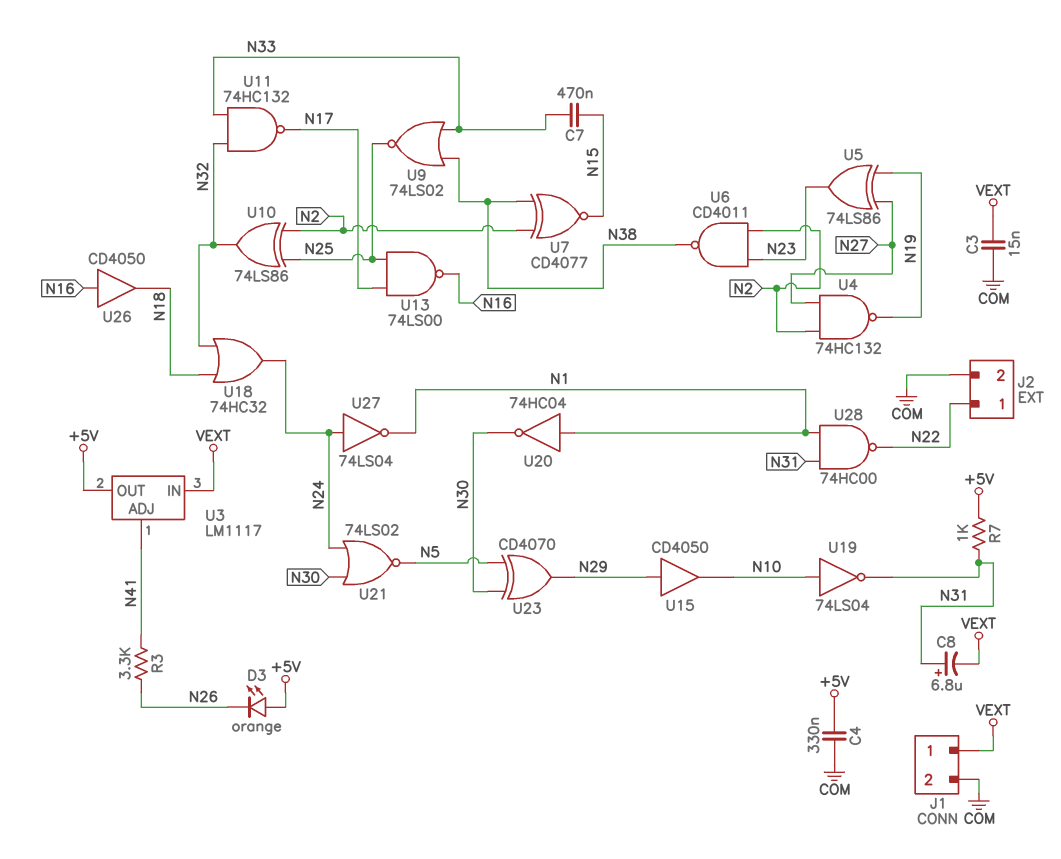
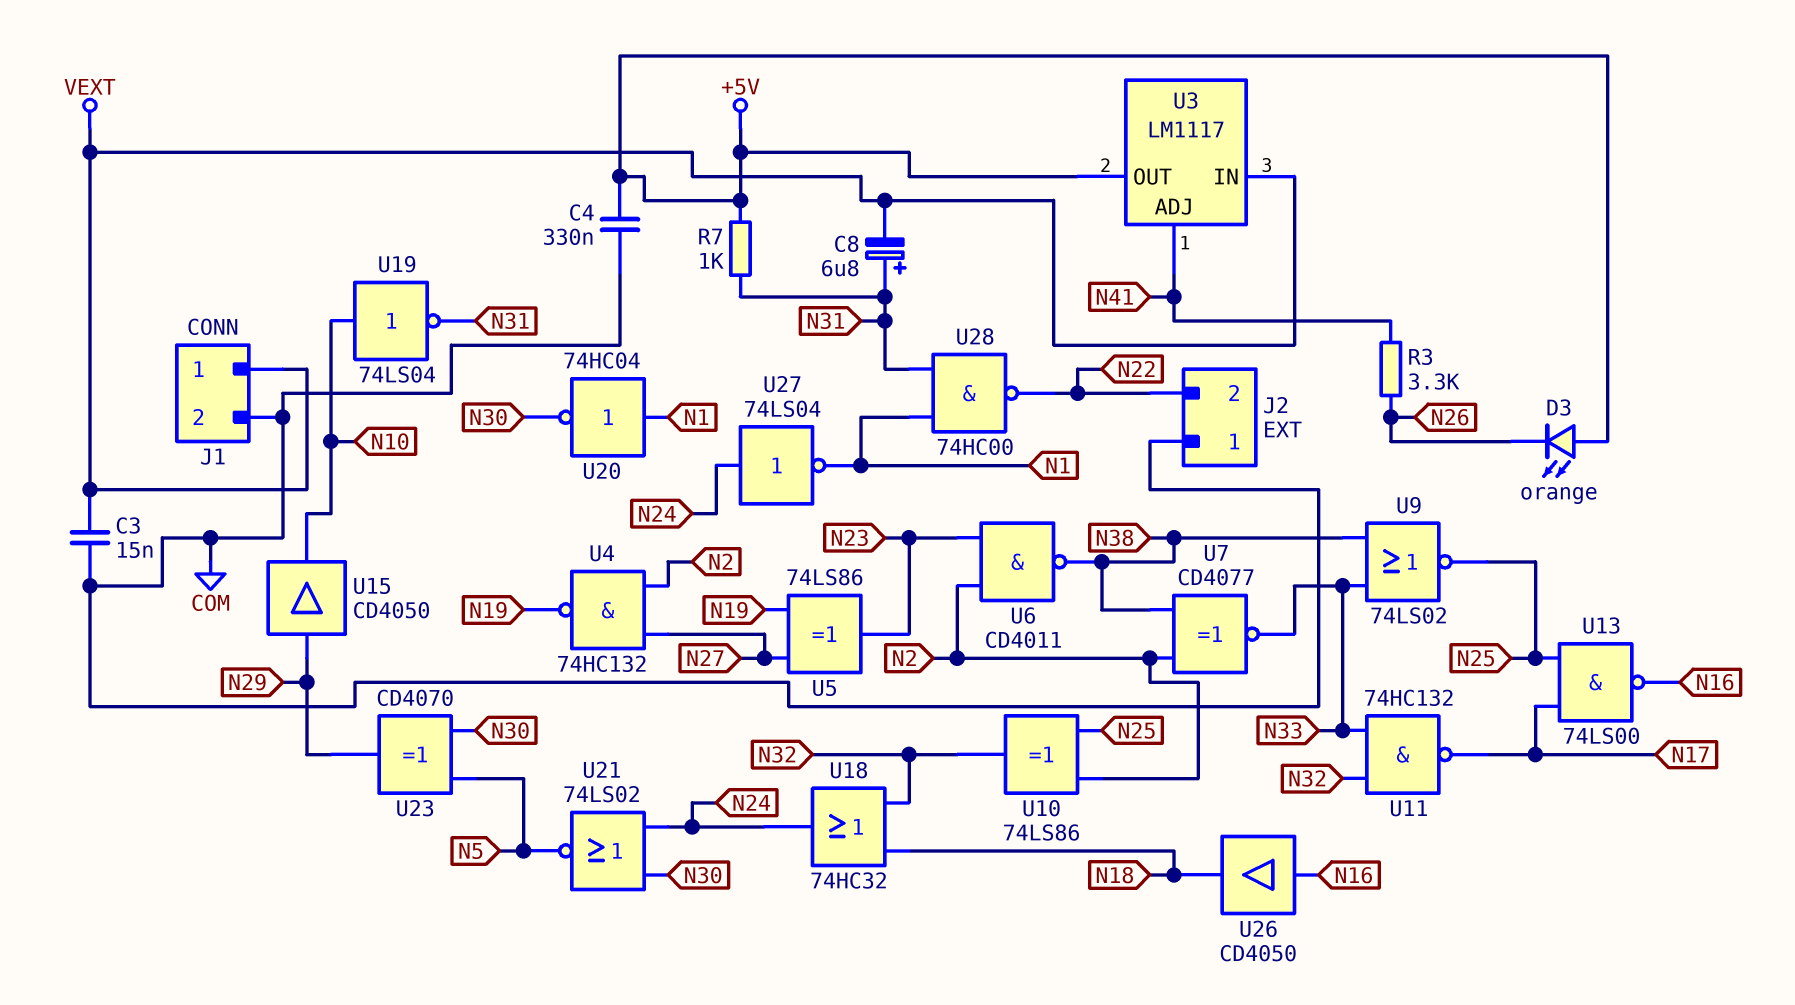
C7: 470nF (N15, N33) -> none
J2 pin 1: N22 -> COM
J2 pin 2: COM -> N22
U7: XNOR CD4077 (in N2, in N38, out N15) -> XNOR CD4077 (in N2, in N38, out N33)

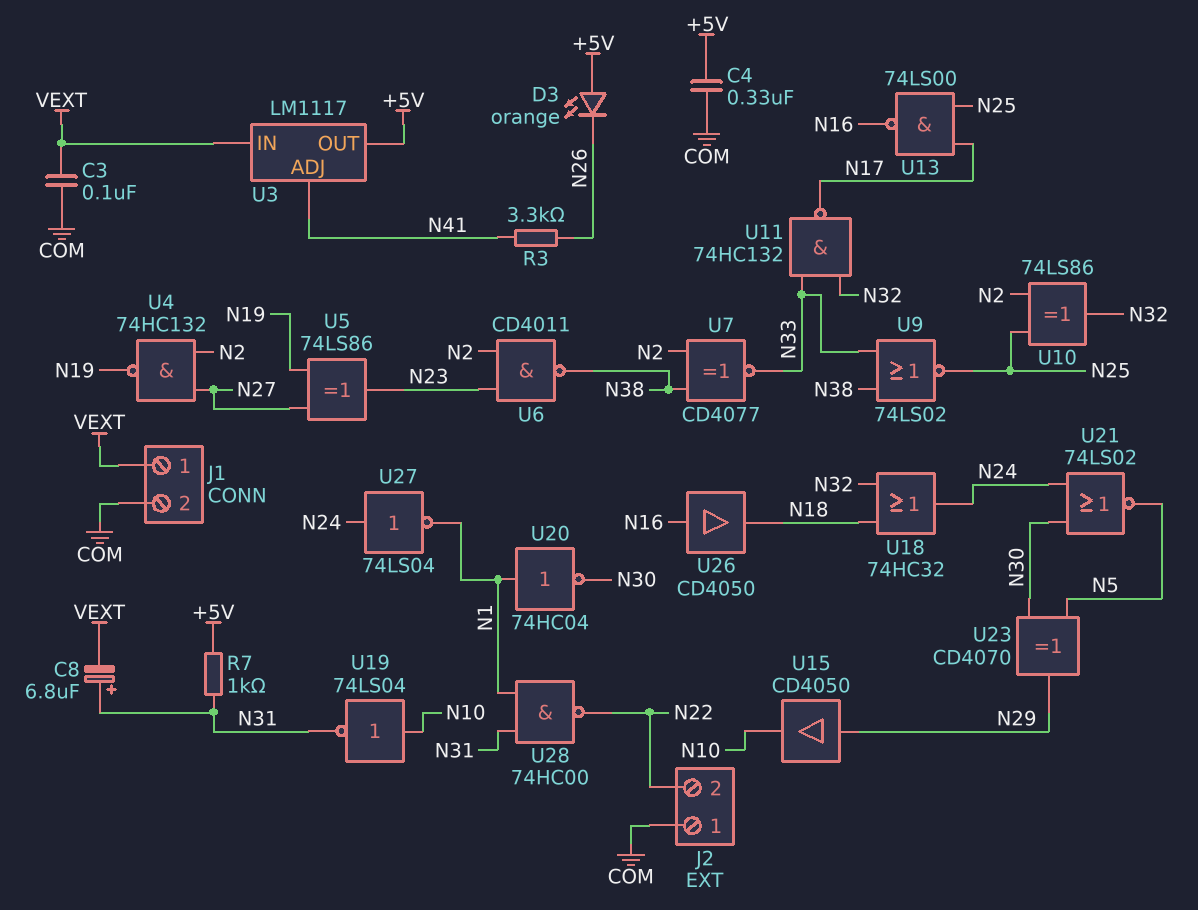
C3: 15nF (COM, VEXT) -> 100nF (COM, VEXT)

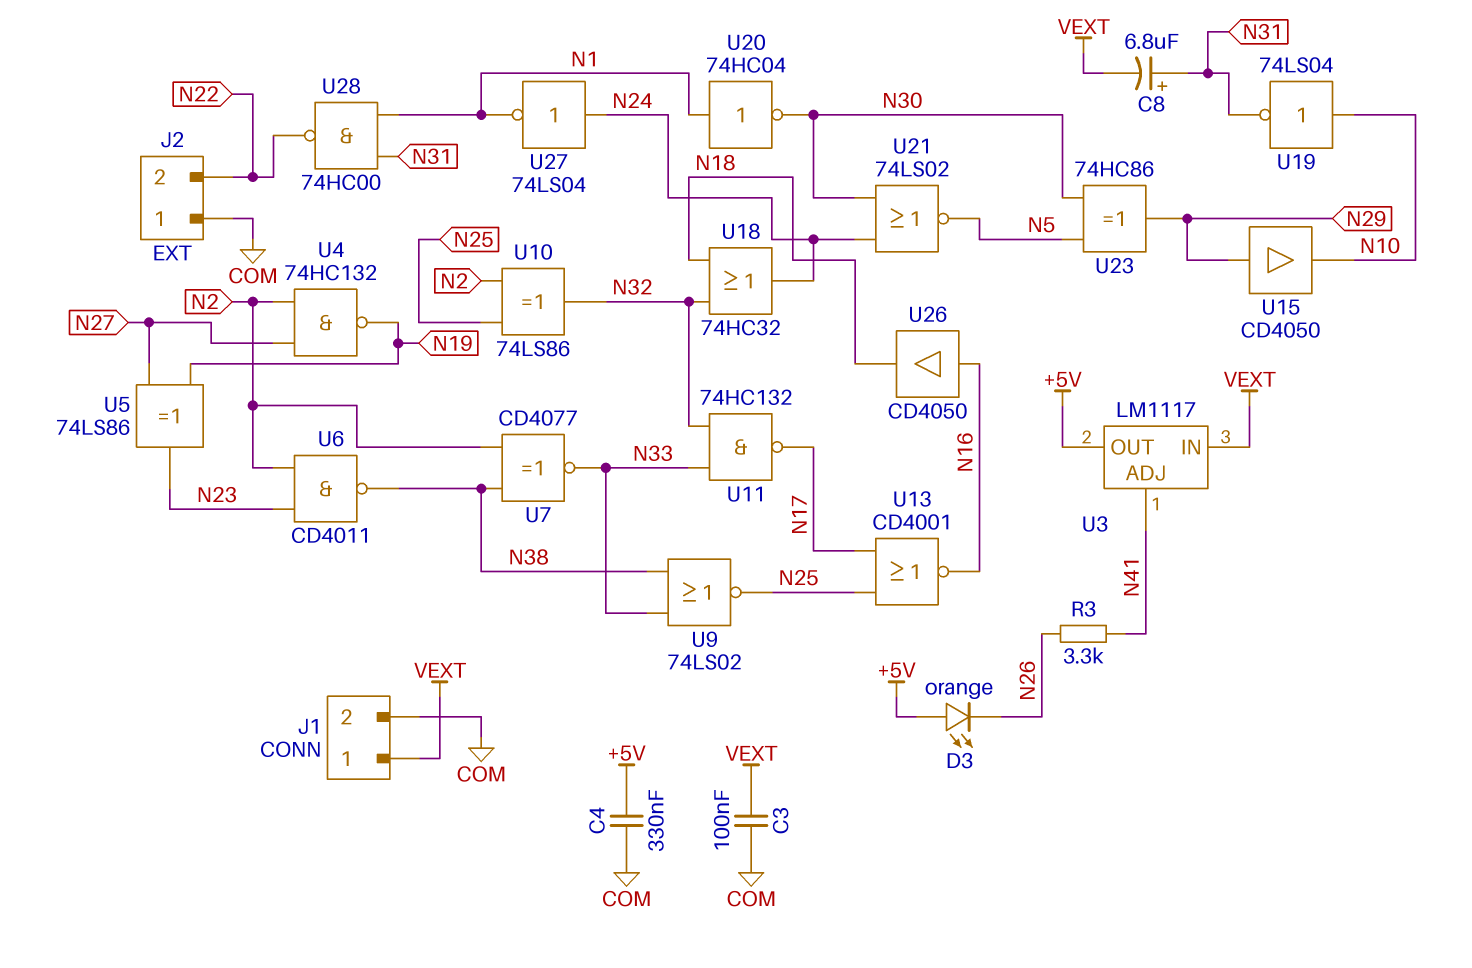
R7: 1k (+5V, N31) -> none
U13: NAND 74LS00 (in N17, in N25, out N16) -> NOR CD4001 (in N17, in N25, out N16)
U23: XOR CD4070 (in N5, in N30, out N29) -> XOR 74HC86 (in N5, in N30, out N29)

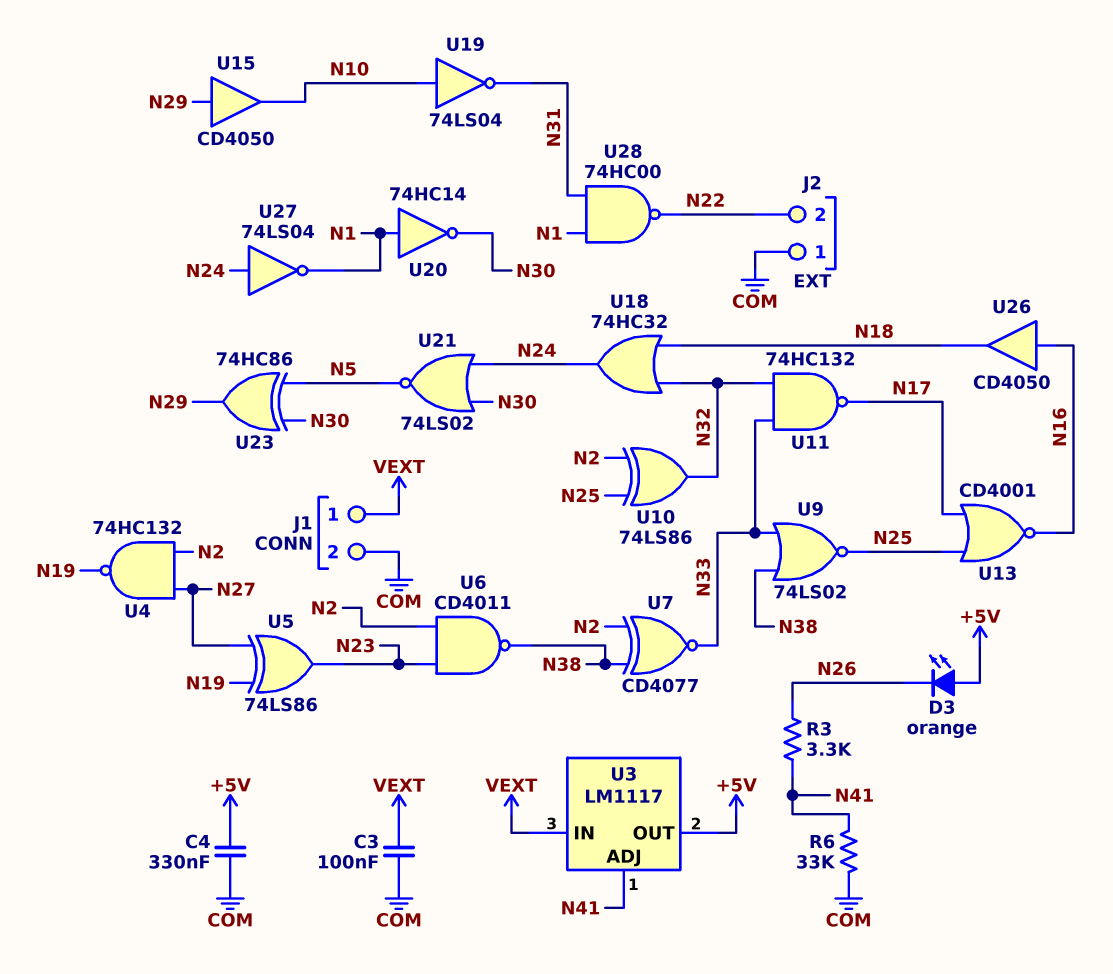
C8: 6.8uF (plus N31, minus VEXT) -> none
R6: none -> 33k (COM, N41)
U20: NOT 74HC04 (in N1, out N30) -> NOT 74HC14 (in N1, out N30)

